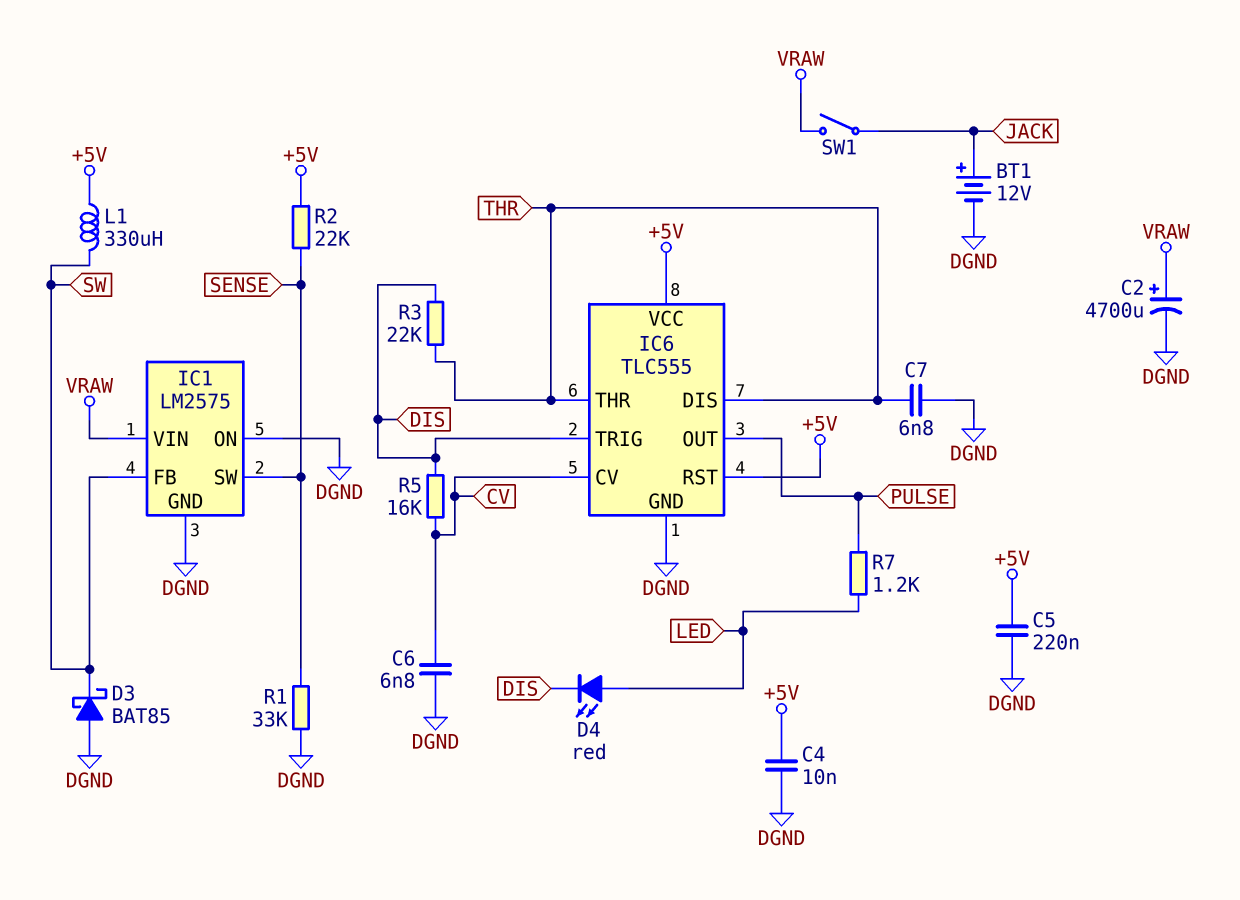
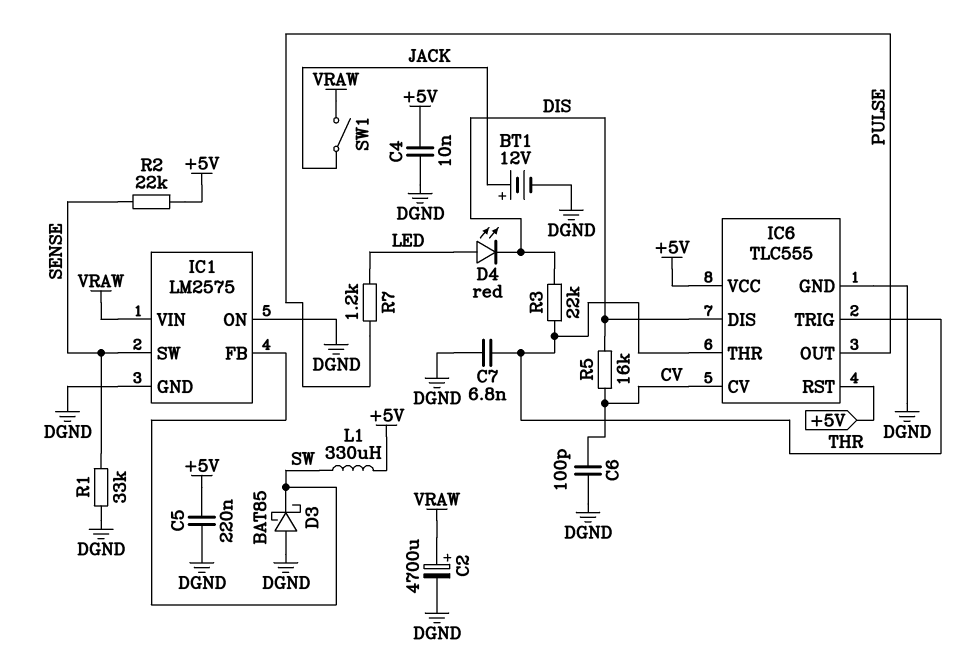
C6: 6.8nF (CV, DGND) -> 100pF (CV, DGND)
IC6 pin DIS: THR -> DIS
IC6 pin TRIG: DIS -> THR

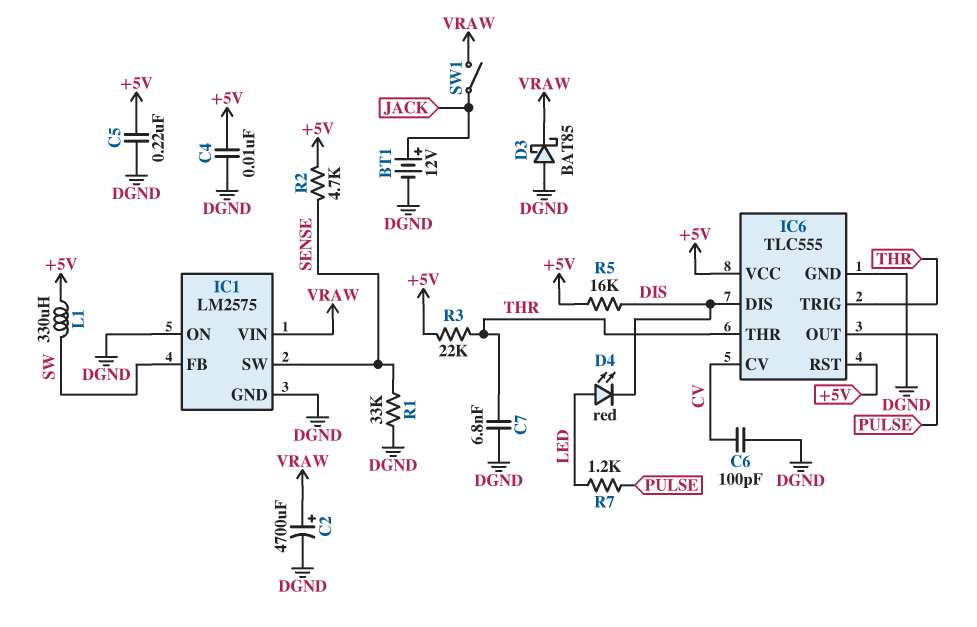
D3: schottky BAT85 (A DGND, K SW) -> schottky BAT85 (A DGND, K VRAW)
R2: 22k (+5V, SENSE) -> 4.7k (+5V, SENSE)
R3: 22k (DIS, THR) -> 22k (+5V, THR)
R5: 16k (CV, DIS) -> 16k (+5V, DIS)

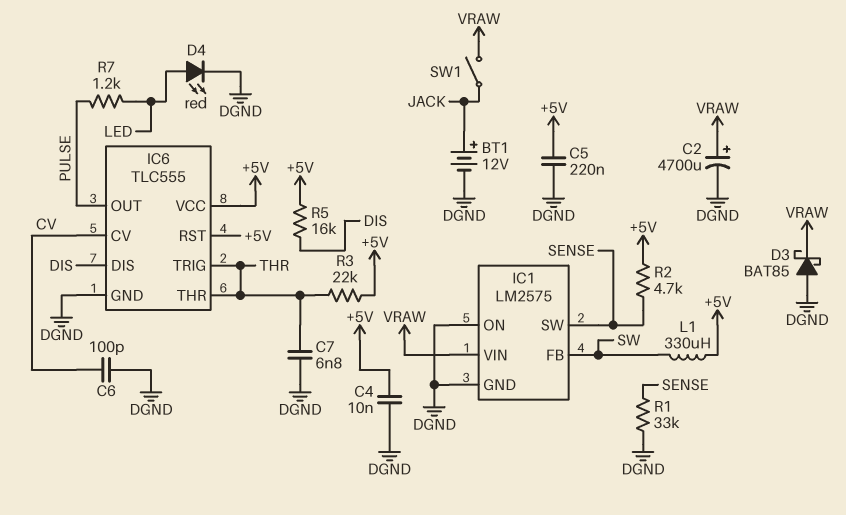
D4: LED red (A LED, K DIS) -> LED red (A LED, K DGND)

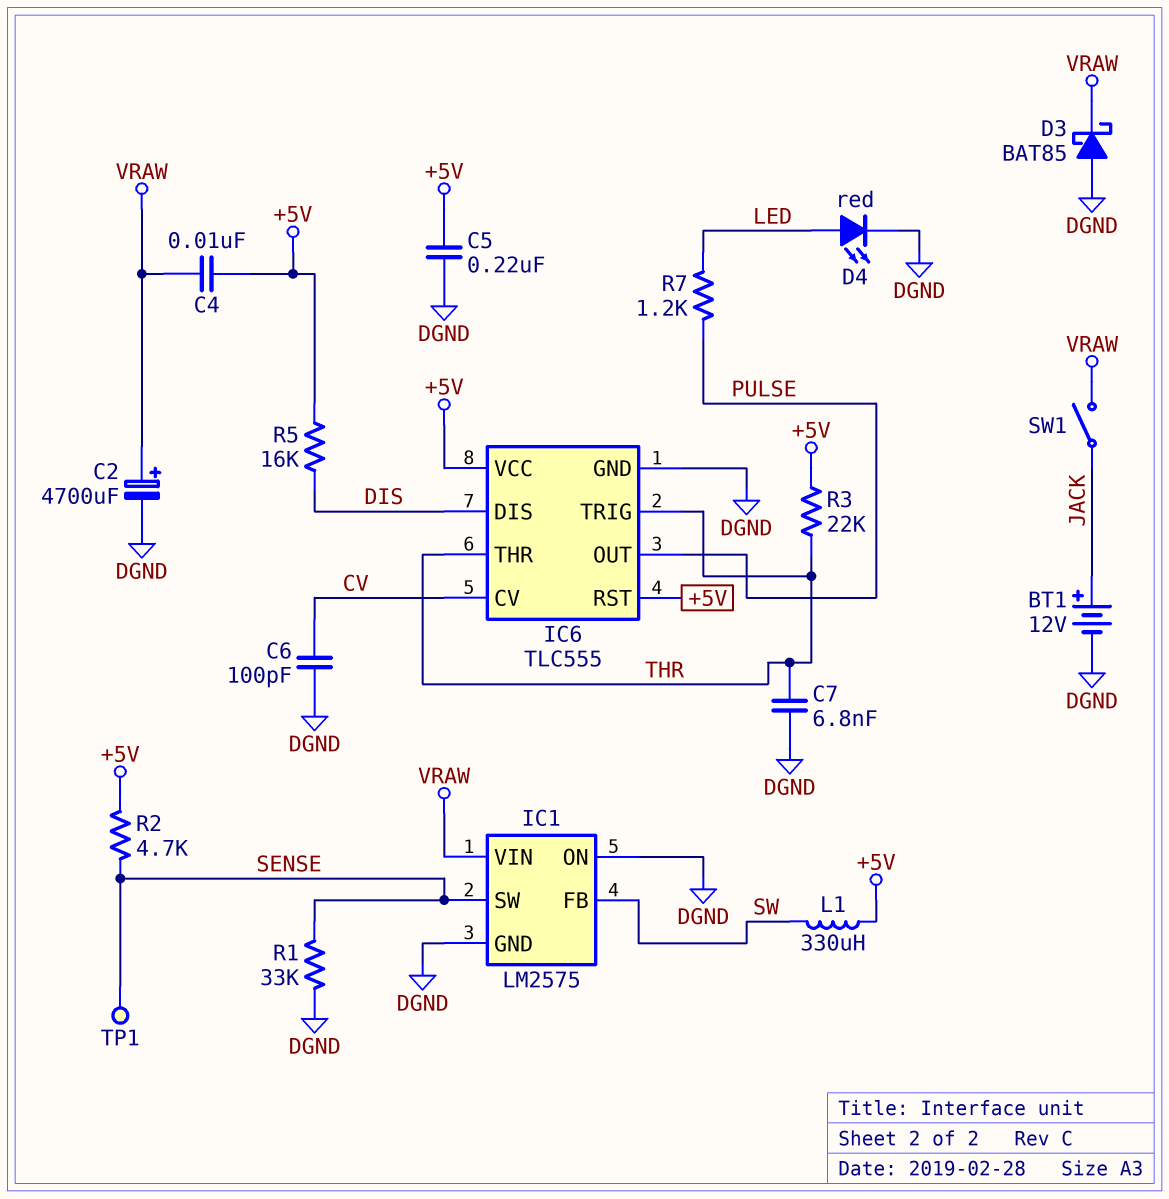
C4: 10nF (+5V, DGND) -> 10nF (+5V, VRAW)
TP1: none -> test point (SENSE)

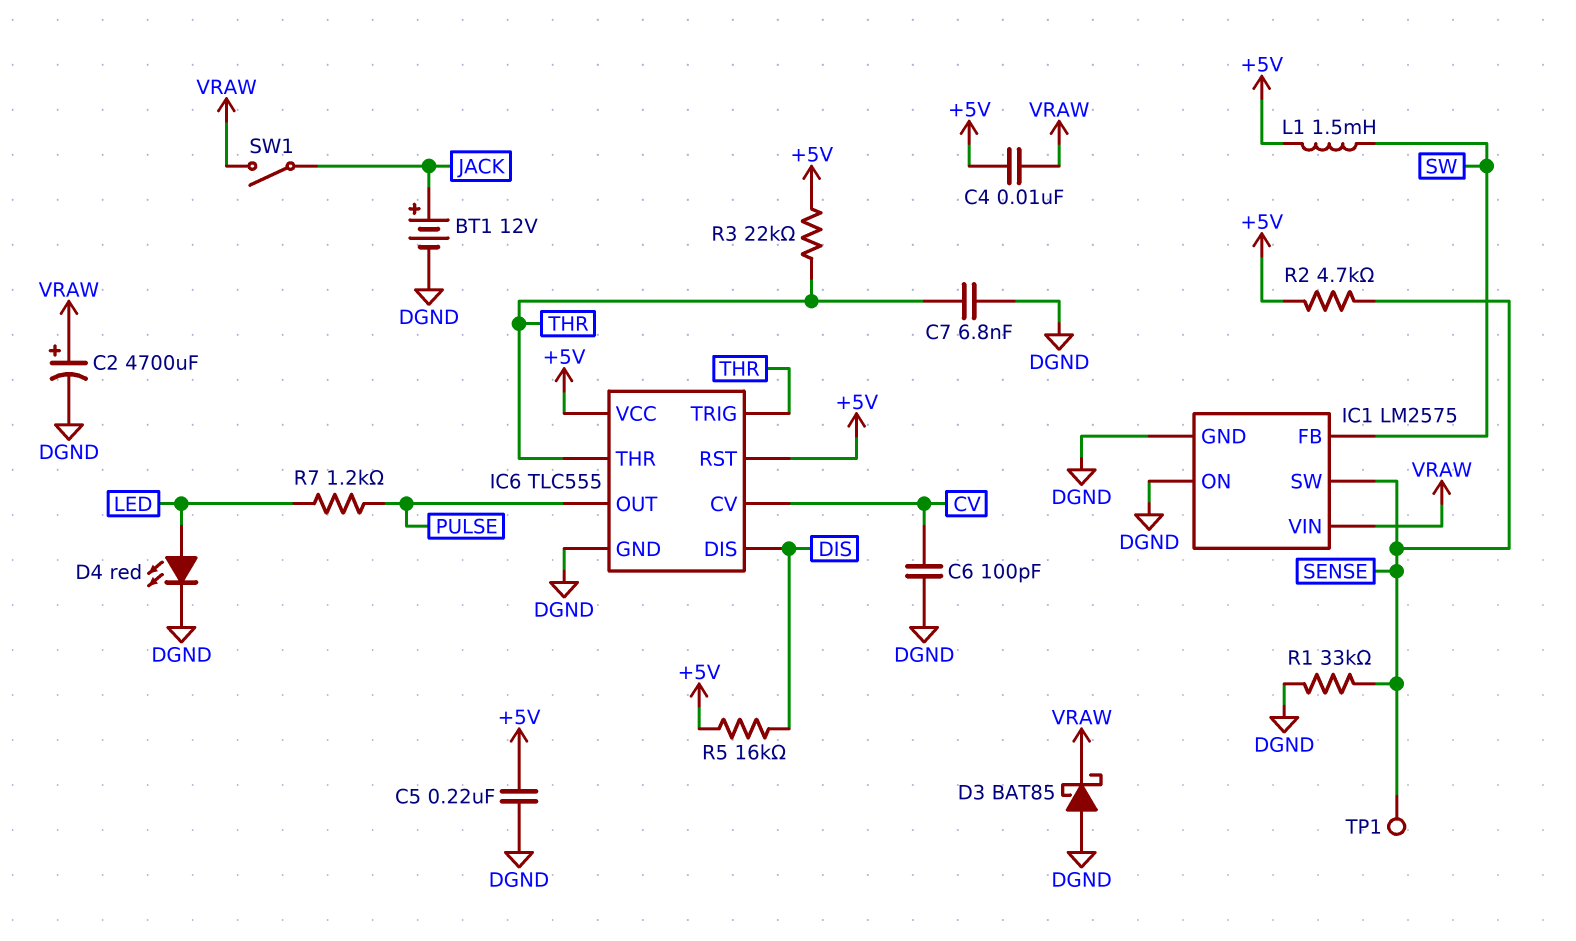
L1: 330uH (+5V, SW) -> 1.5mH (+5V, SW)

